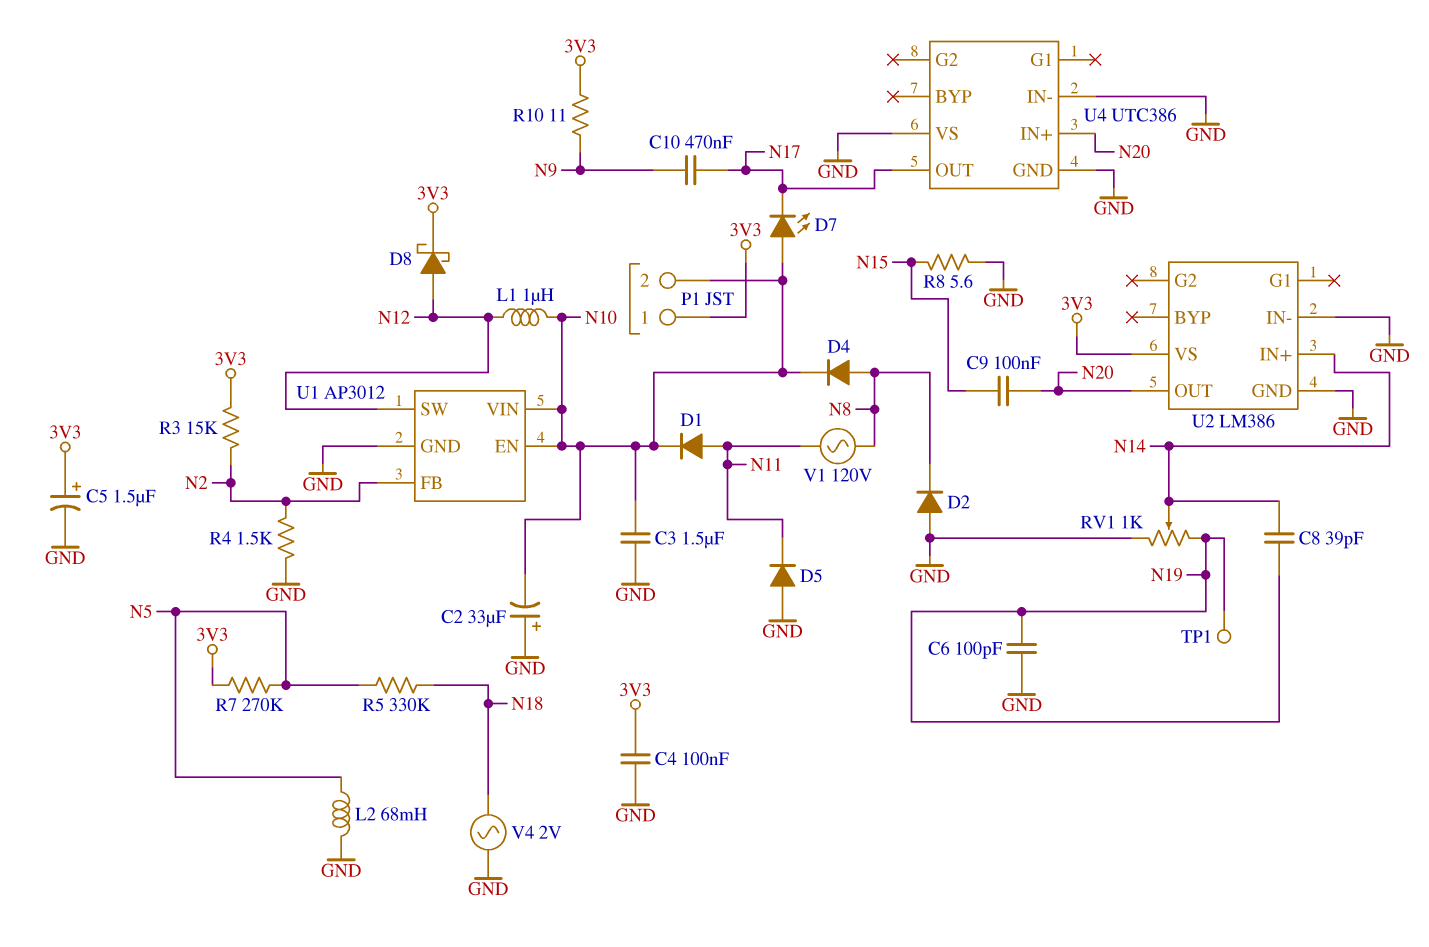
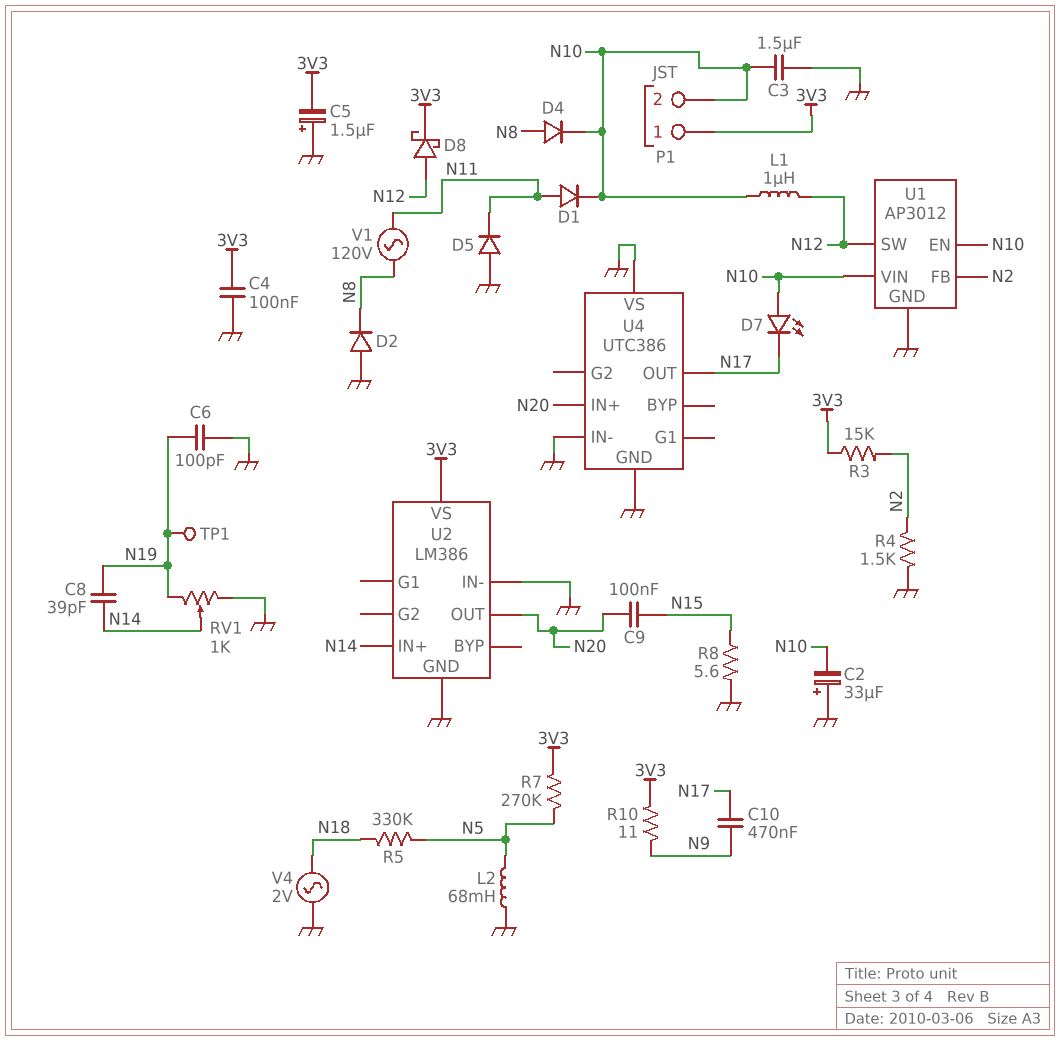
C5: 1.5uF (plus 3V3, minus GND) -> 1.5uF (plus GND, minus 3V3)

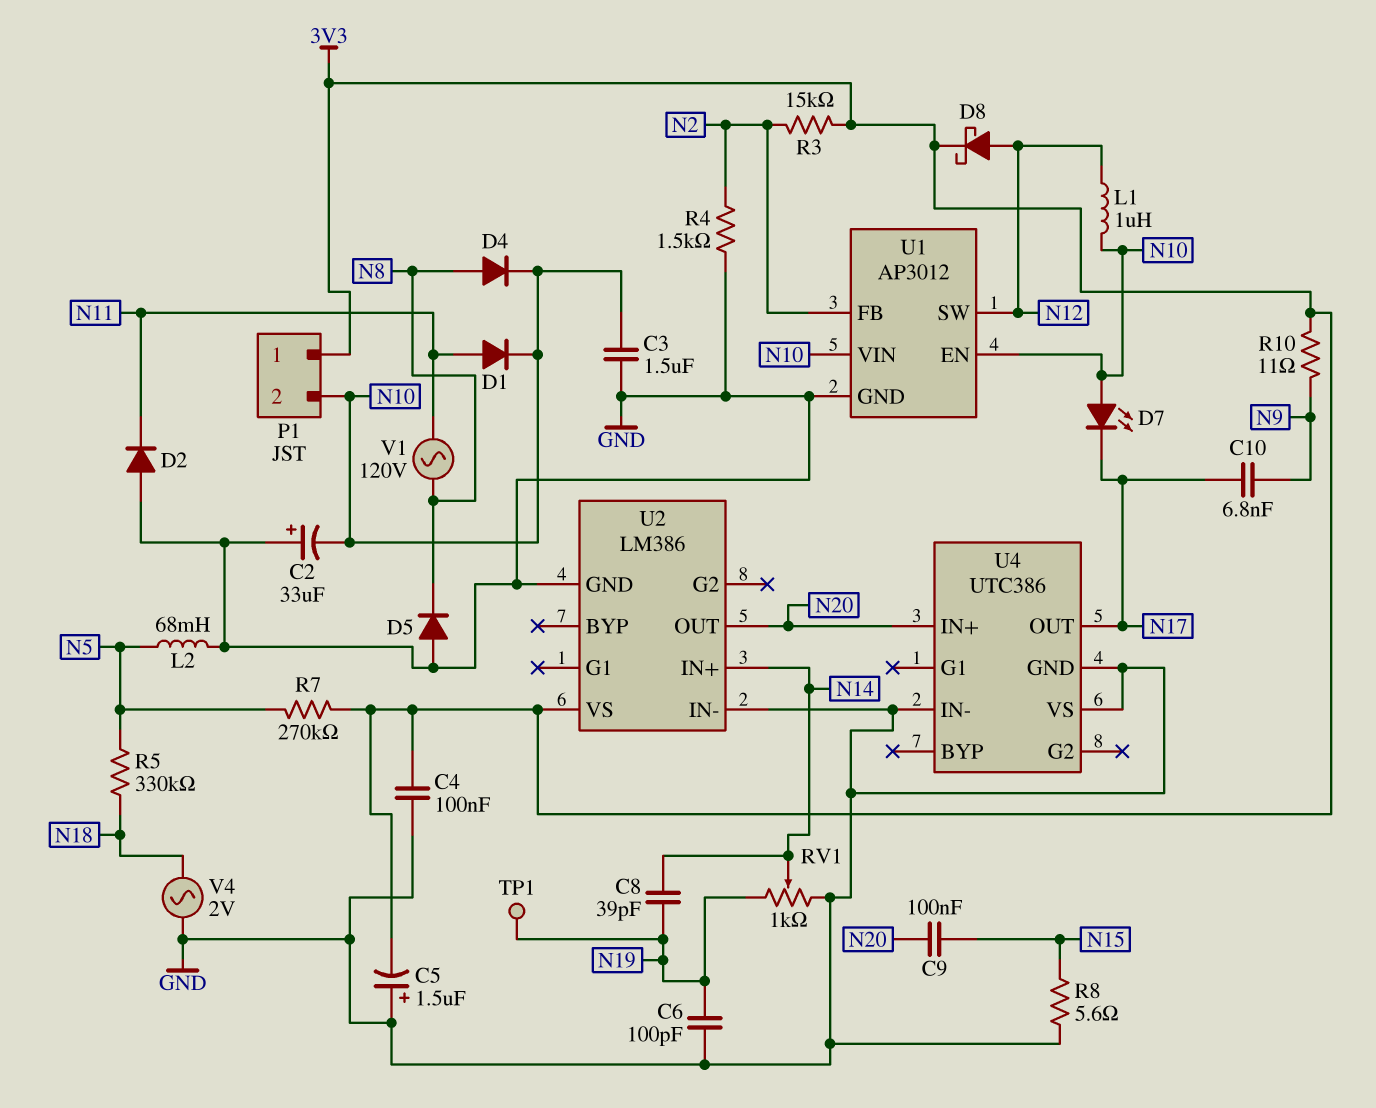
C10: 470nF (N9, N17) -> 6.8nF (N9, N17)
D2: diode (A GND, K N8) -> diode (A GND, K N11)
D5: diode (A GND, K N11) -> diode (A GND, K N8)

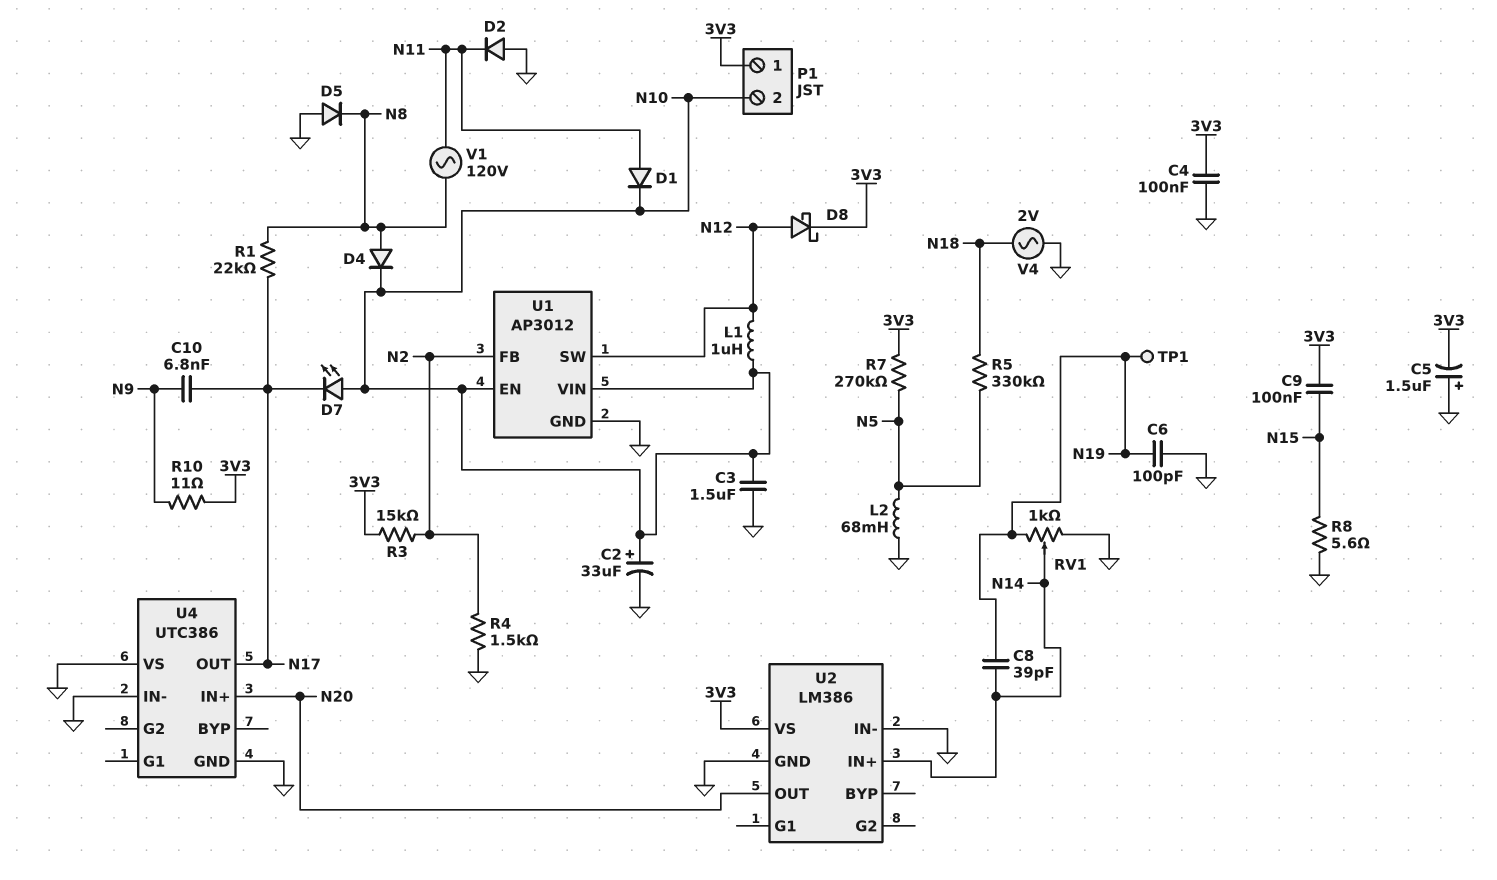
C2: 33uF (plus GND, minus N10) -> 33uF (plus N10, minus GND)
C9: 100nF (N15, N20) -> 100nF (3V3, N15)
R1: none -> 22k (N8, N17)

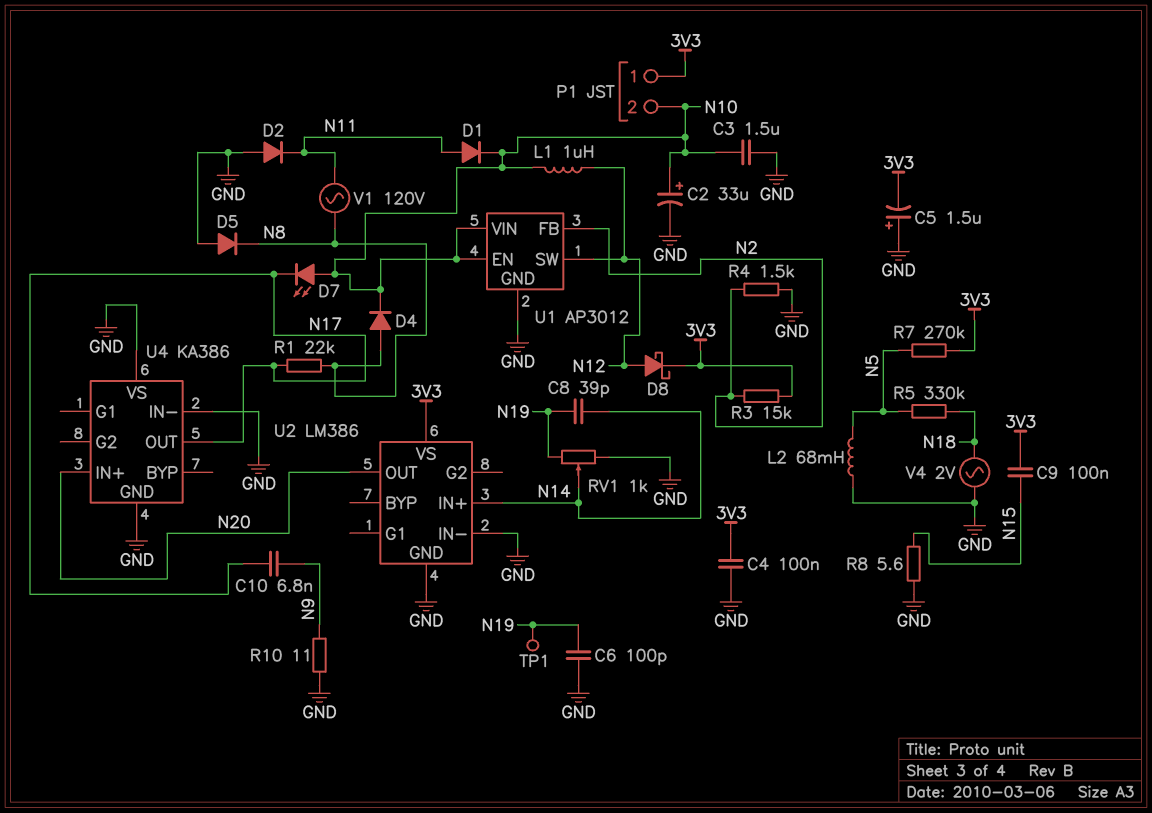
R10: 11 (3V3, N9) -> 11 (GND, N9)
U4: UTC386 -> KA386

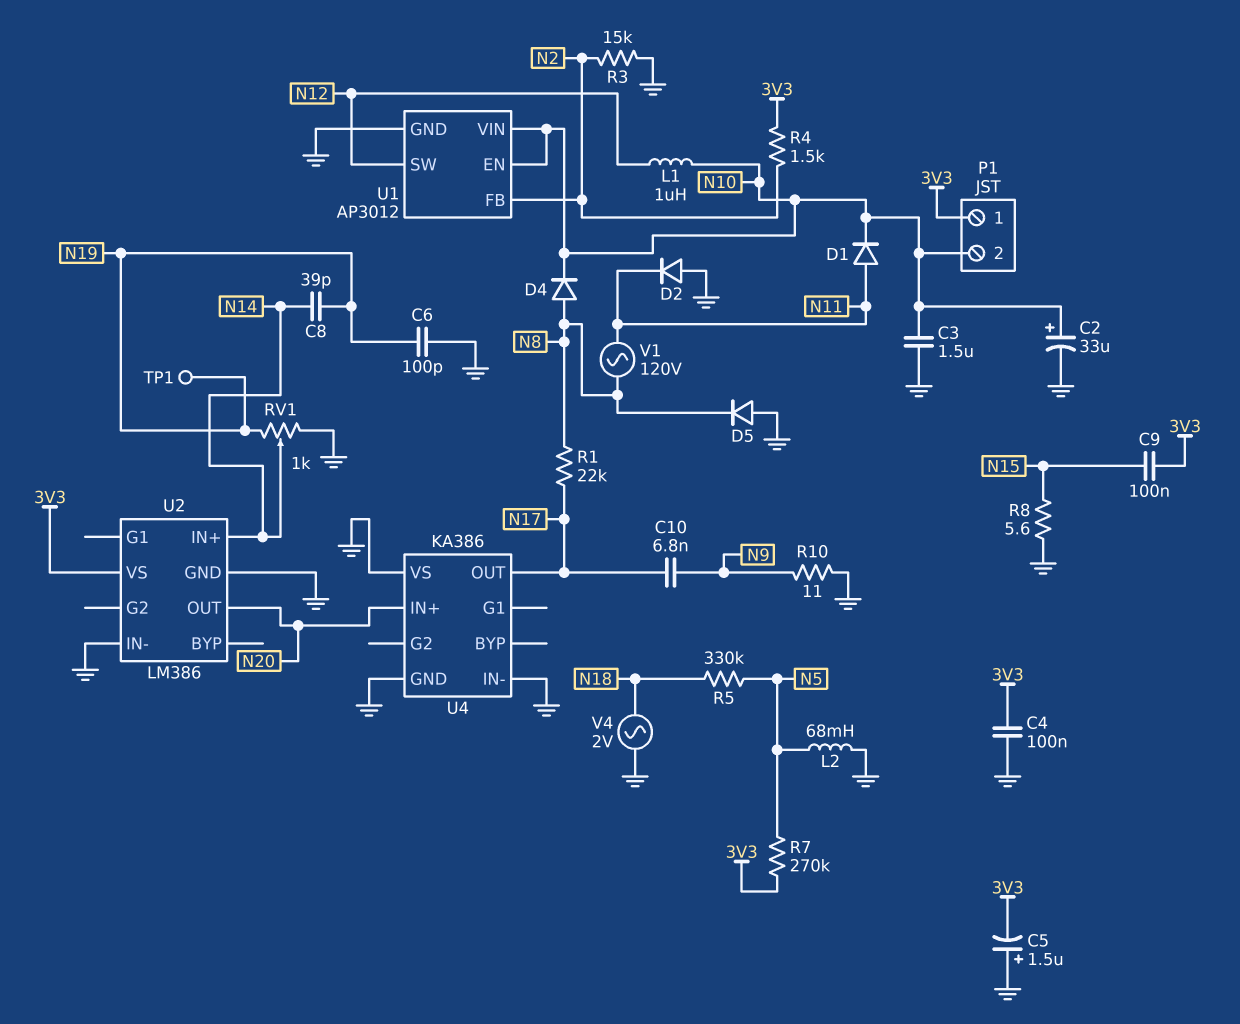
D7: LED (A N10, K N17) -> none
D8: schottky (A N12, K 3V3) -> none
R3: 15k (3V3, N2) -> 15k (GND, N2)
R4: 1.5k (GND, N2) -> 1.5k (3V3, N2)

